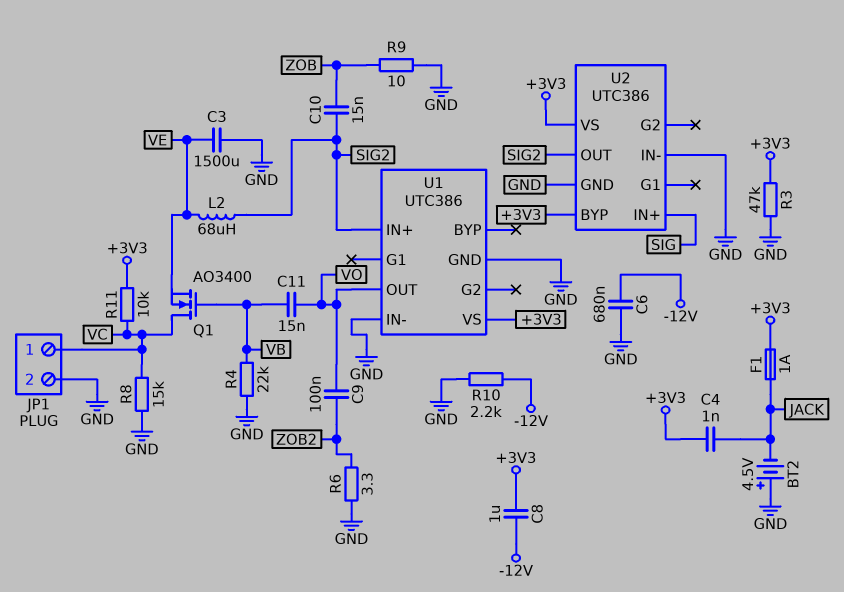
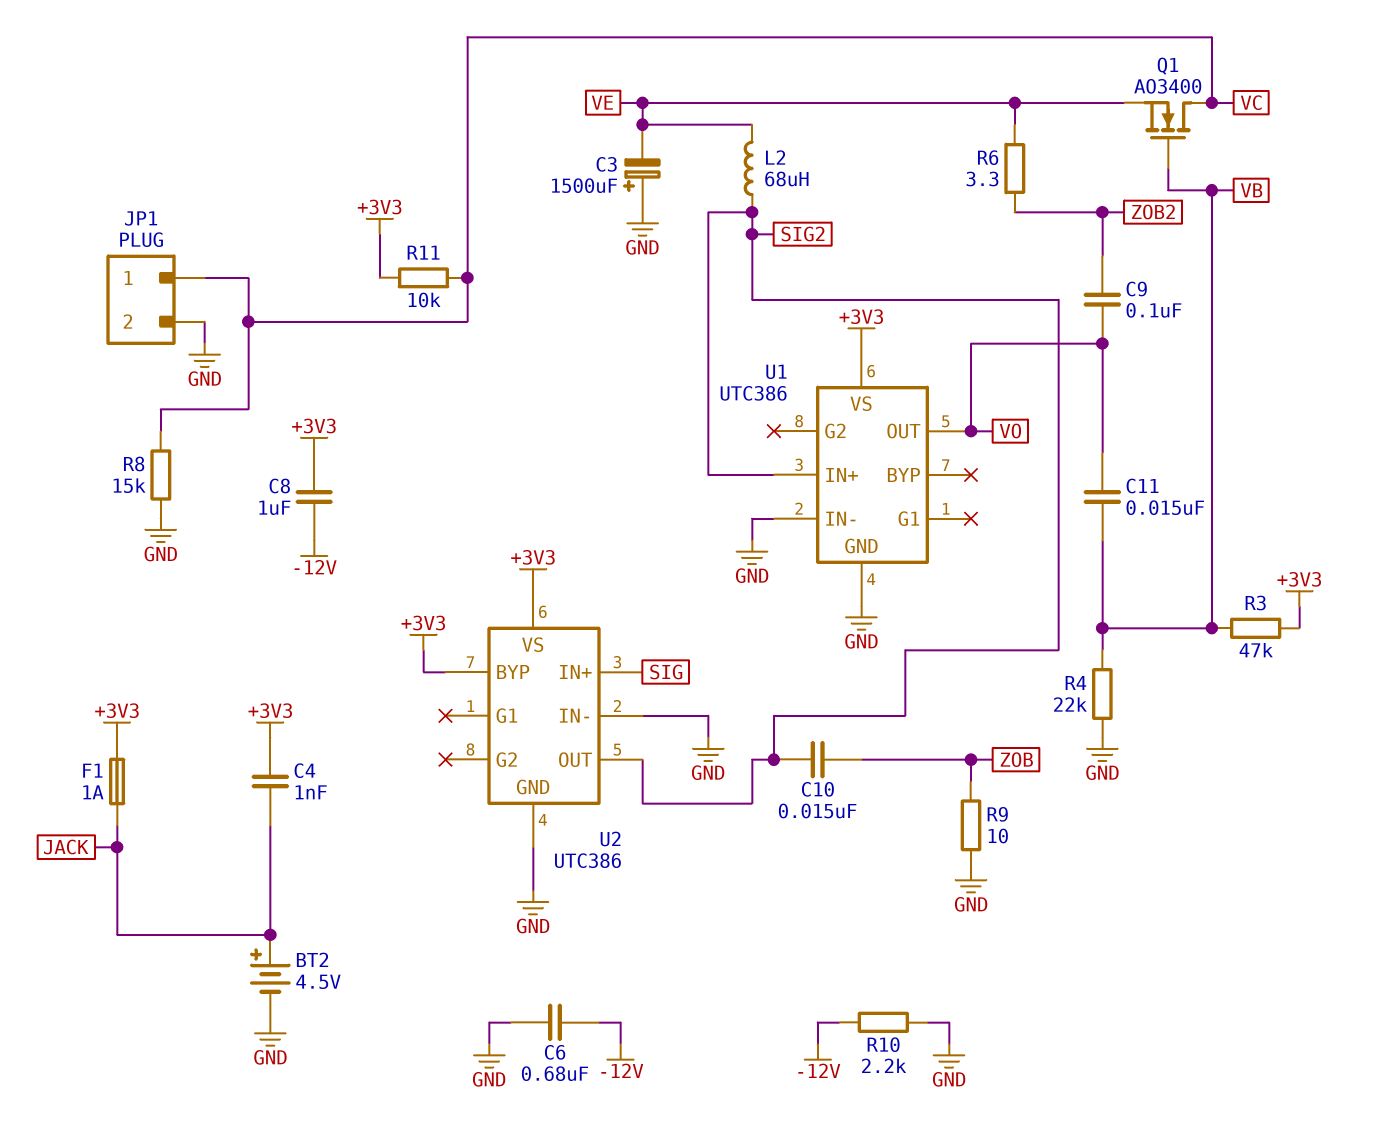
BT2: 4.5V (plus GND, minus JACK) -> 4.5V (plus JACK, minus GND)
C3: 1500uF (GND, VE) -> 1500uF (plus GND, minus VE)
R3: 47k (+3V3, GND) -> 47k (+3V3, VB)
R6: 3.3 (GND, ZOB2) -> 3.3 (VE, ZOB2)

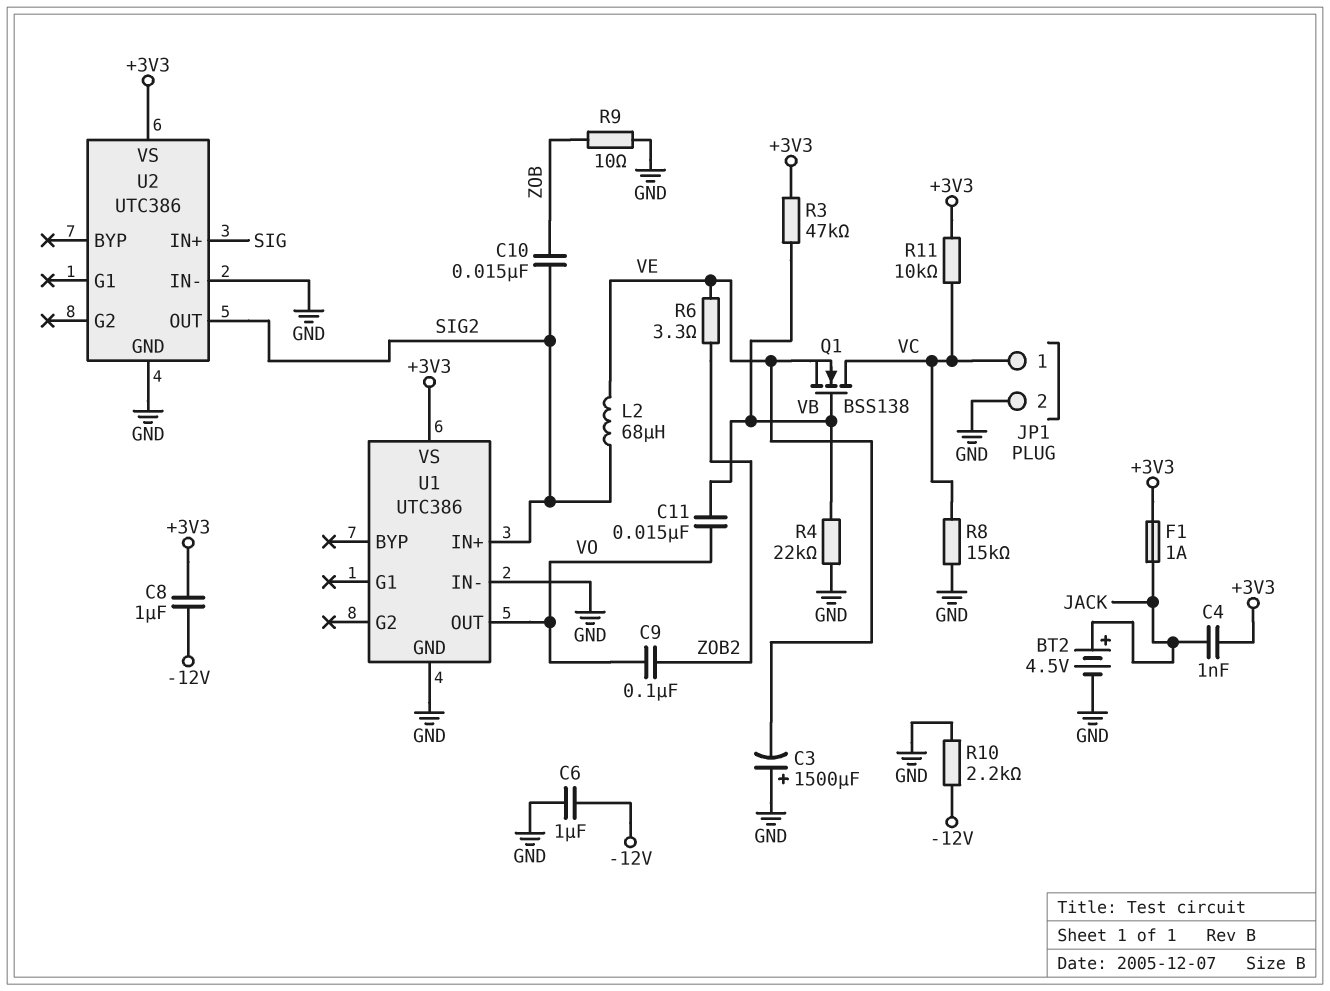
C6: 680nF (-12V, GND) -> 1uF (-12V, GND)
Q1: NMOS AO3400 (G VB, D VC, S VE) -> NMOS BSS138 (G VB, D VC, S VE)
U2 pin BYP: +3V3 -> none

